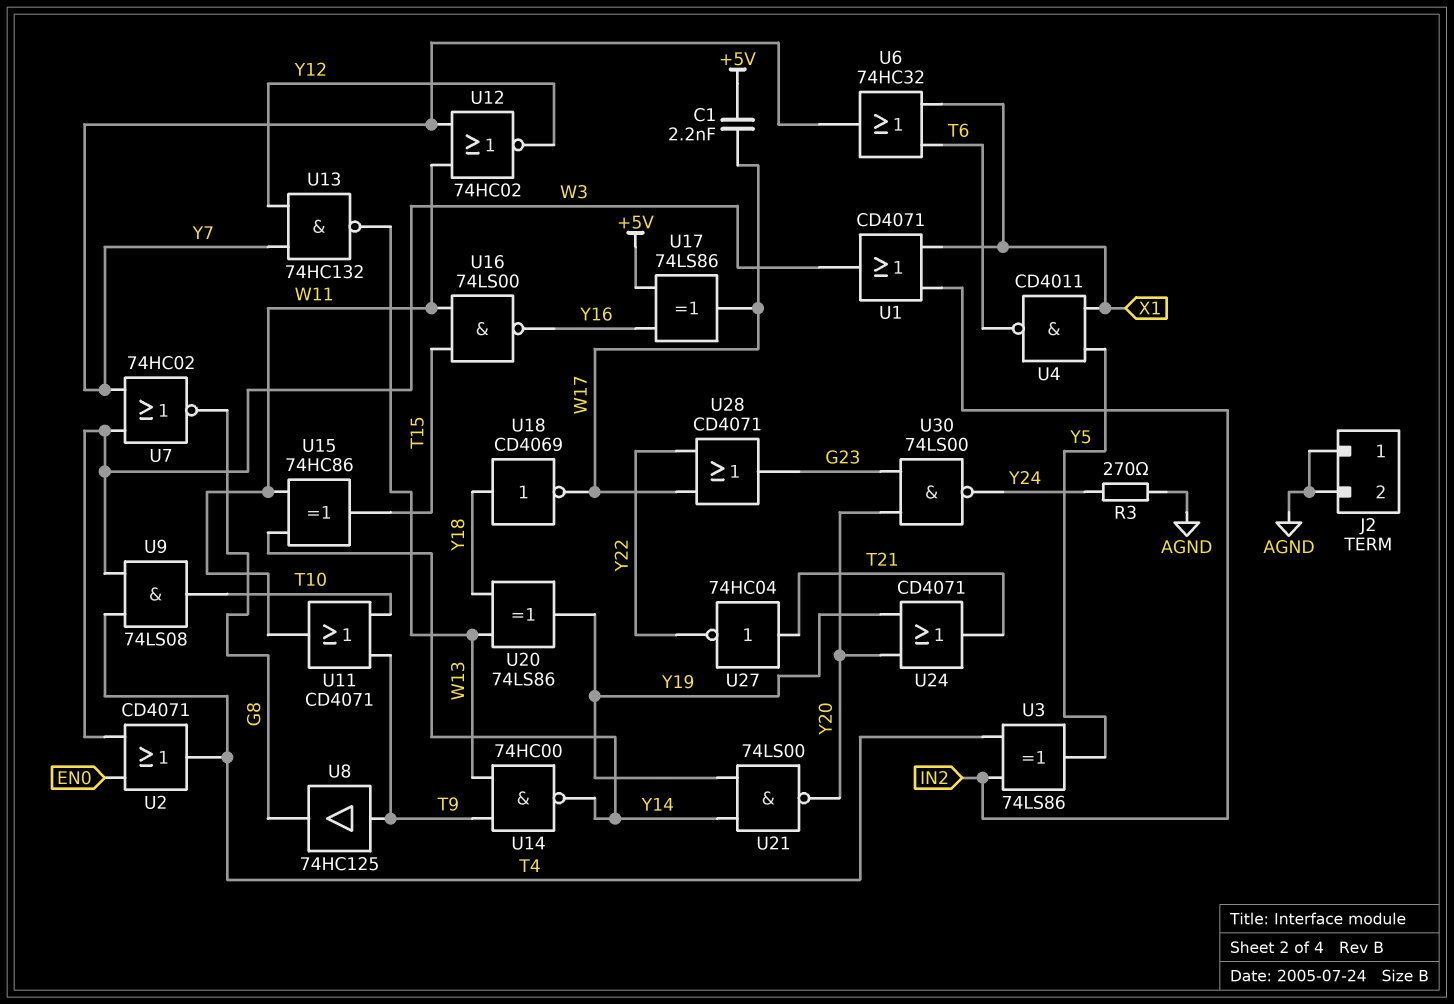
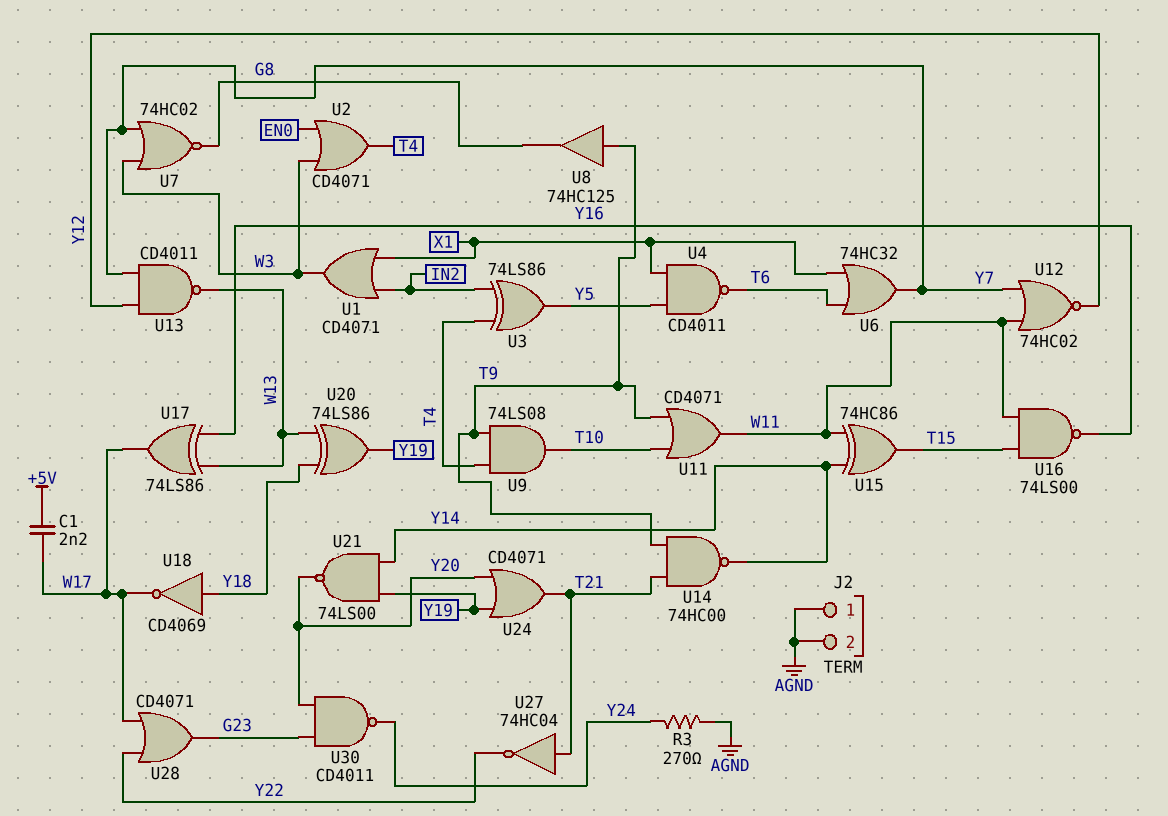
U9: AND 74LS08 (in T4, in W3, out T10) -> AND 74LS08 (in T4, in T9, out T10)
U13: NAND 74HC132 (in Y7, in Y12, out W13) -> NAND CD4011 (in Y7, in Y12, out W13)
U14: NAND 74HC00 (in T9, in W13, out Y14) -> NAND 74HC00 (in T9, in T21, out Y14)
U17: XOR 74LS86 (in +5V, in Y16, out W17) -> XOR 74LS86 (in W13, in Y16, out W17)
U30: NAND 74LS00 (in G23, in Y20, out Y24) -> NAND CD4011 (in G23, in Y20, out Y24)

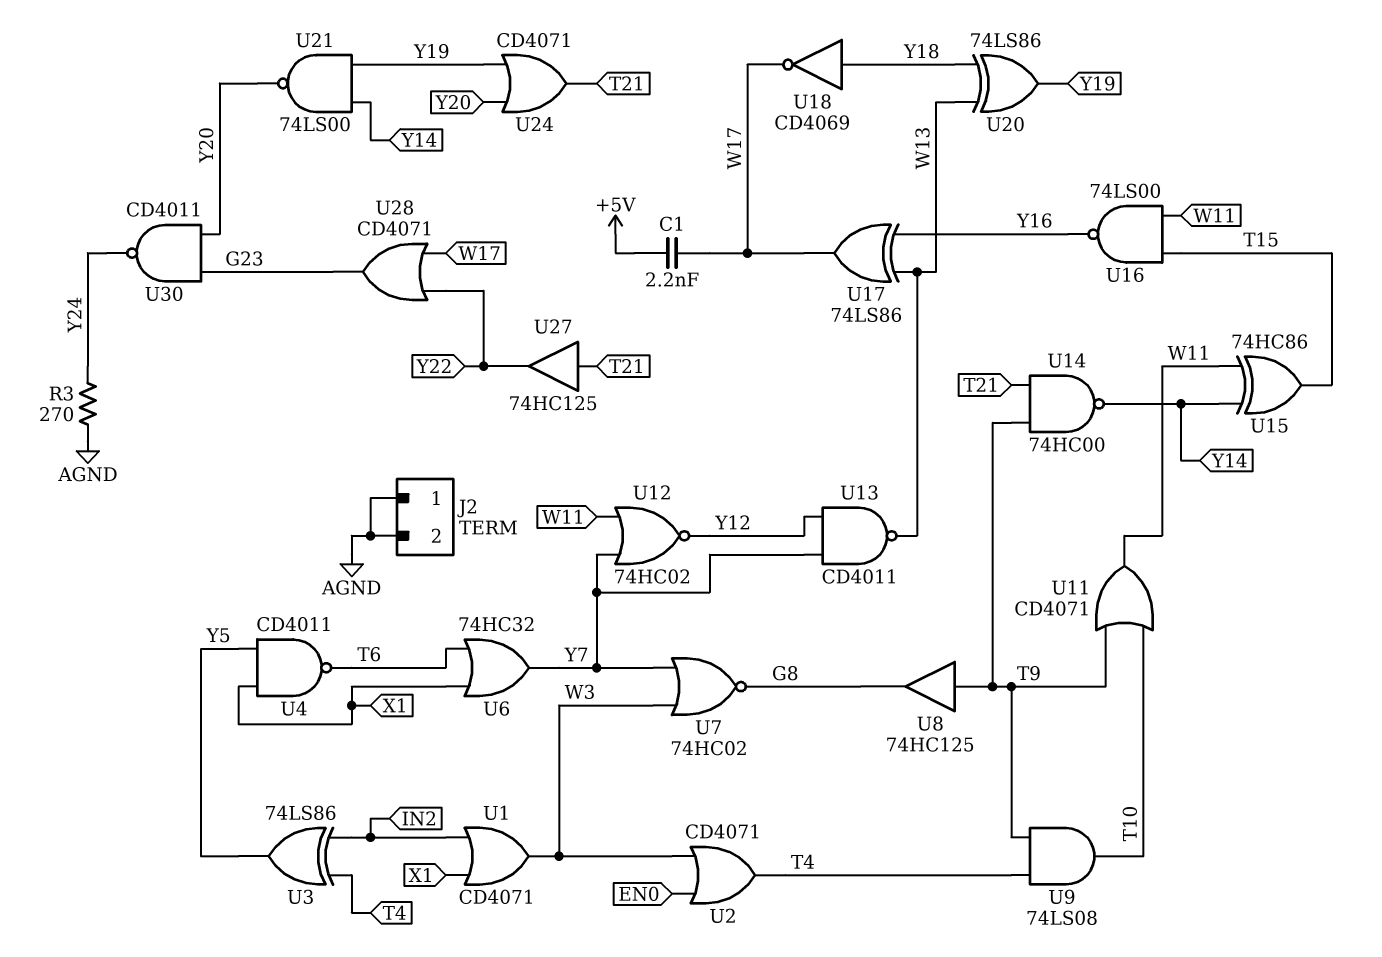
U27: NOT 74HC04 (in T21, out Y22) -> buffer 74HC125 (in T21, out Y22)

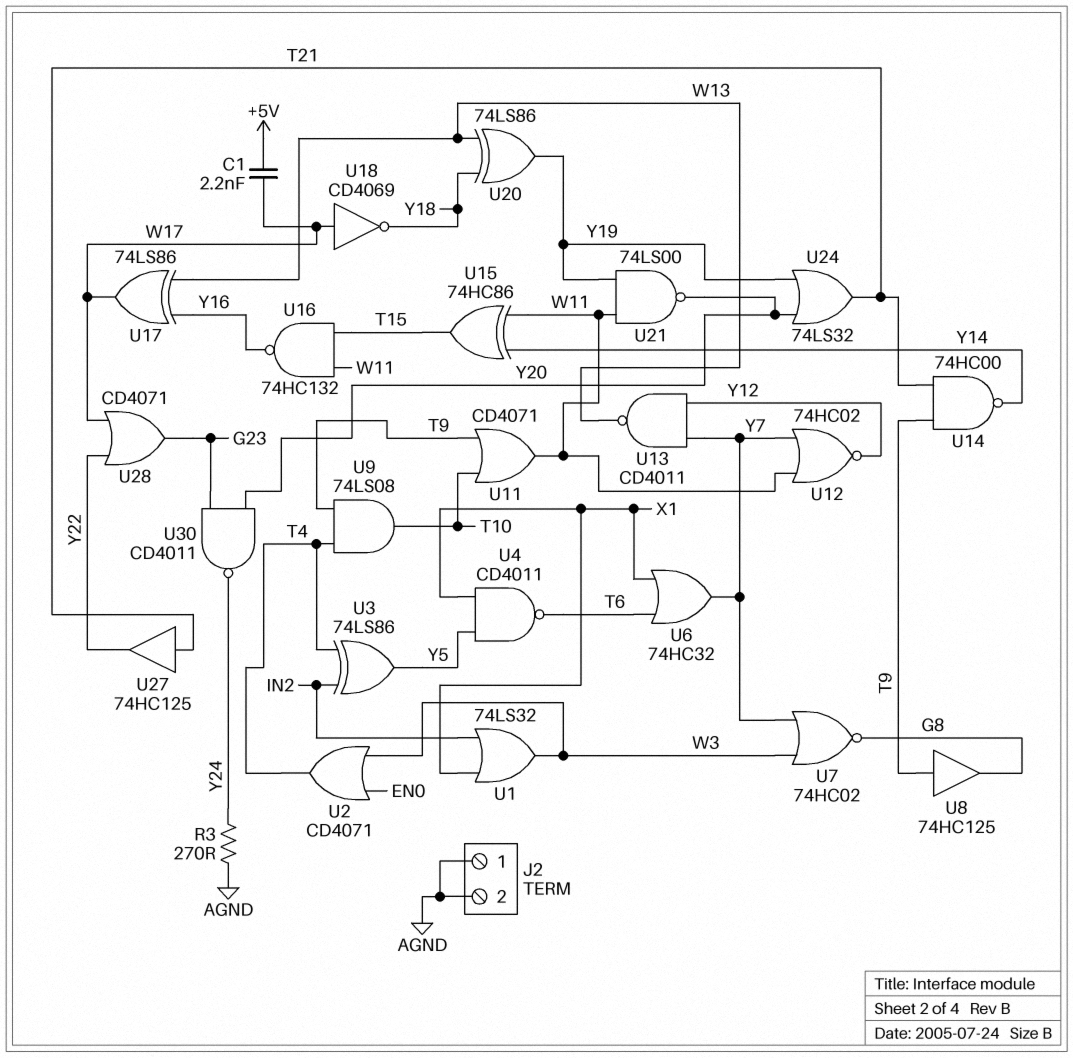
U1: OR CD4071 (in IN2, in X1, out W3) -> OR 74LS32 (in IN2, in X1, out W3)
U16: NAND 74LS00 (in T15, in W11, out Y16) -> NAND 74HC132 (in T15, in W11, out Y16)
U18: NOT CD4069 (in Y18, out W17) -> NOT CD4069 (in W17, out Y18)
U21: NAND 74LS00 (in Y14, in Y19, out Y20) -> NAND 74LS00 (in W11, in Y19, out Y20)
U24: OR CD4071 (in Y19, in Y20, out T21) -> OR 74LS32 (in Y19, in Y20, out T21)

